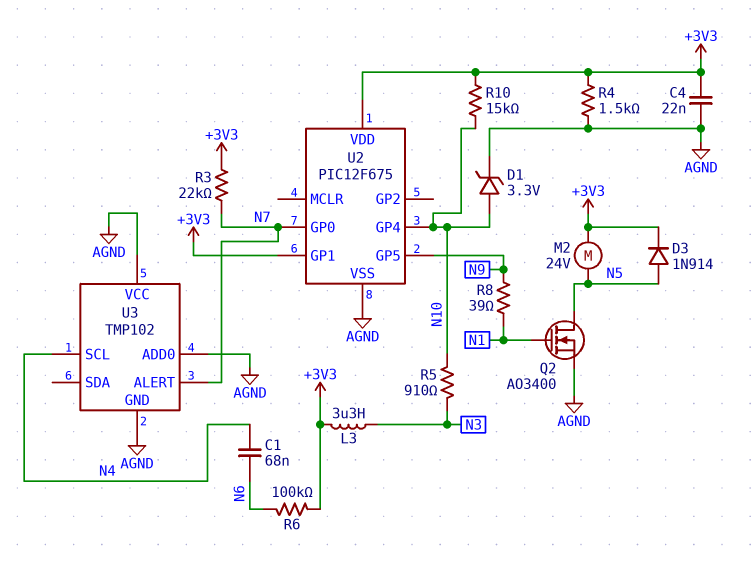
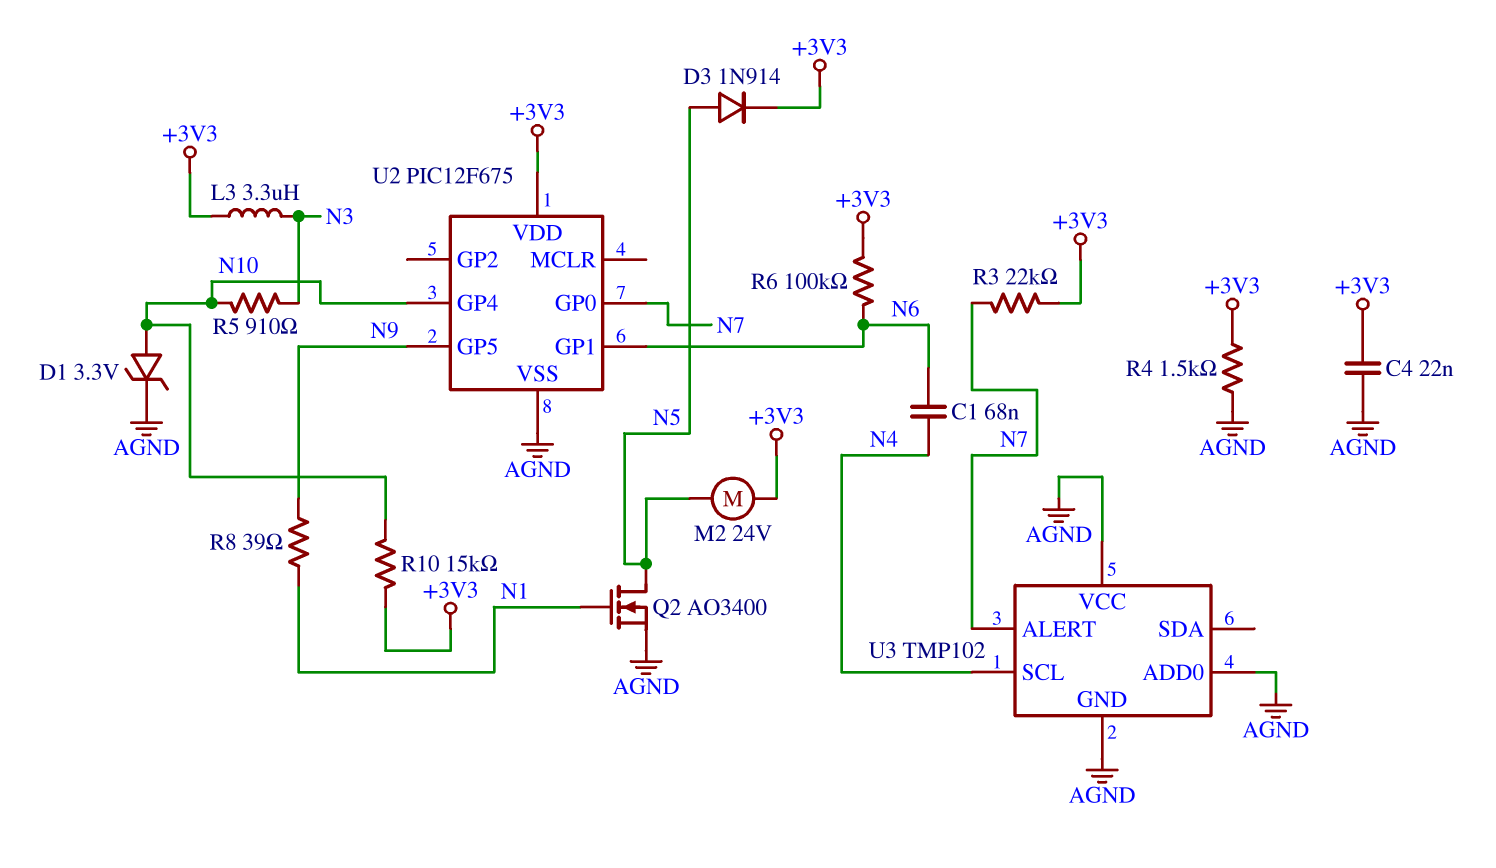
U2 pin GP1: +3V3 -> N6

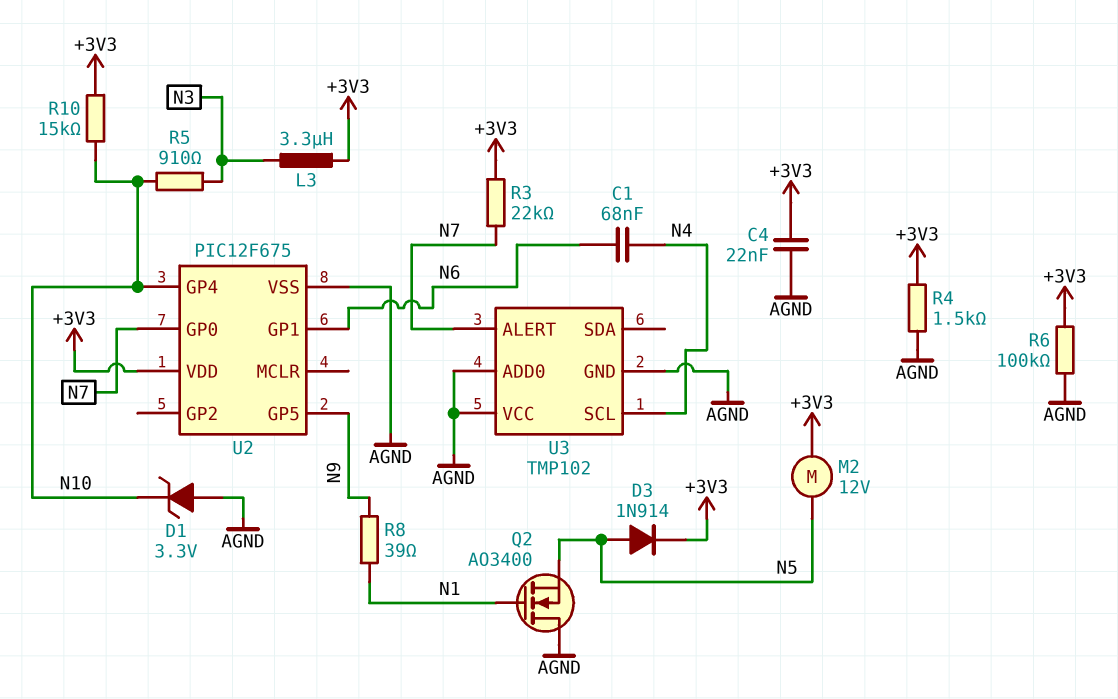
D1: zener 3.3V (A N10, K AGND) -> zener 3.3V (A AGND, K N10)
M2: motor 24V (+3V3, N5) -> motor 12V (+3V3, N5)
Q2: NMOS AO3400 (G N1, D N5, S AGND) -> NMOS AO3400 (G N1, D AGND, S N5)
R6: 100k (+3V3, N6) -> 100k (+3V3, AGND)

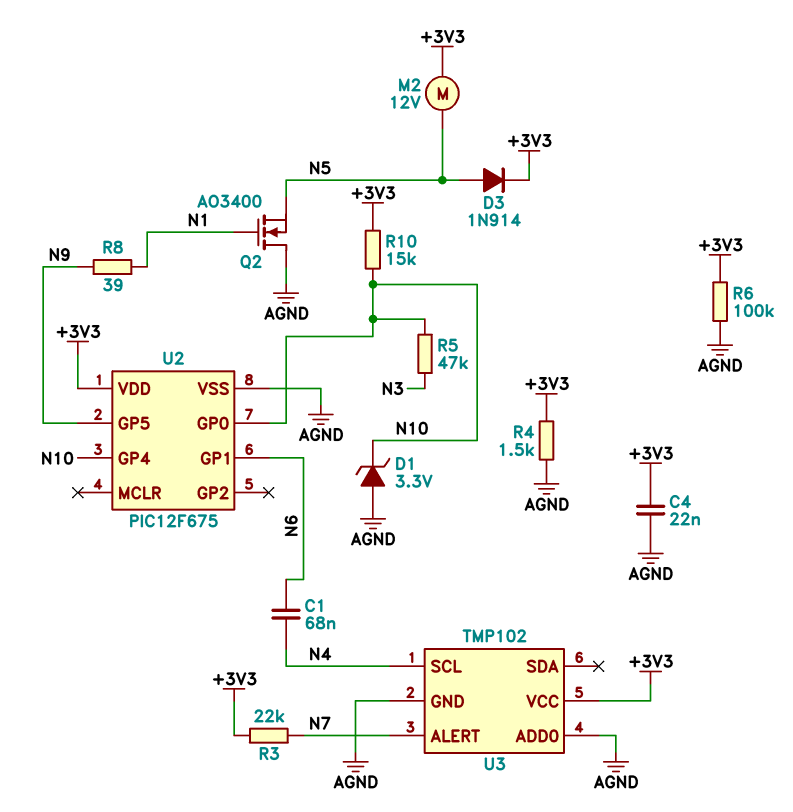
L3: 3.3uH (+3V3, N3) -> none
R5: 910 (N3, N10) -> 47k (N3, N10)
U2 pin GP0: N7 -> N10
U3 pin VCC: AGND -> +3V3

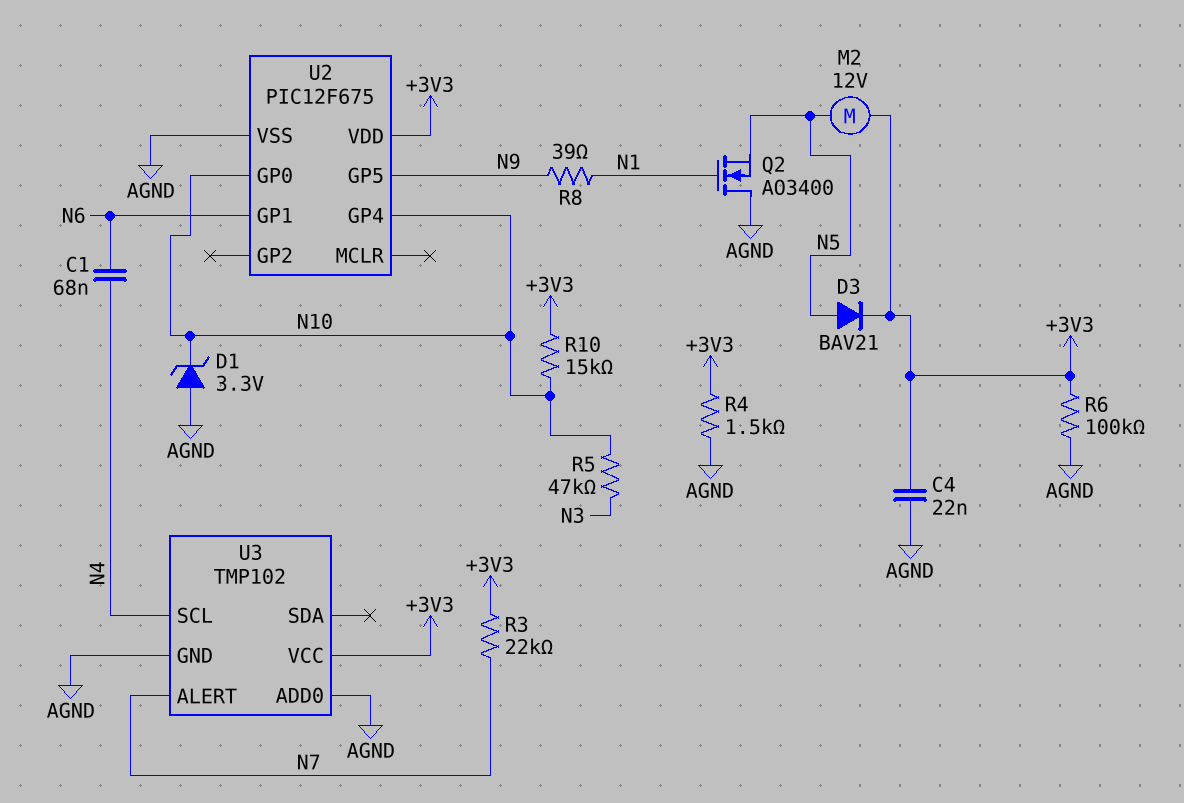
D3: diode 1N914 (A N5, K +3V3) -> diode BAV21 (A N5, K +3V3)

